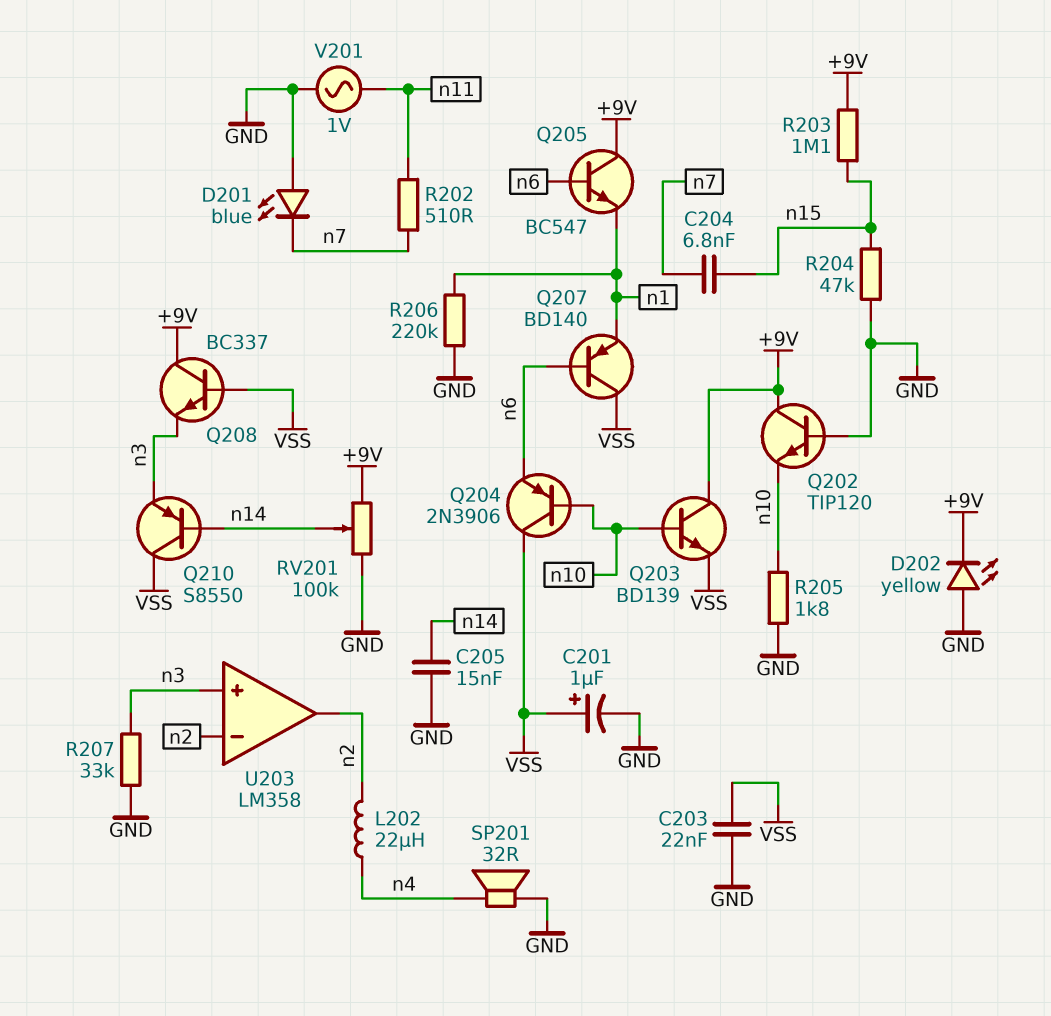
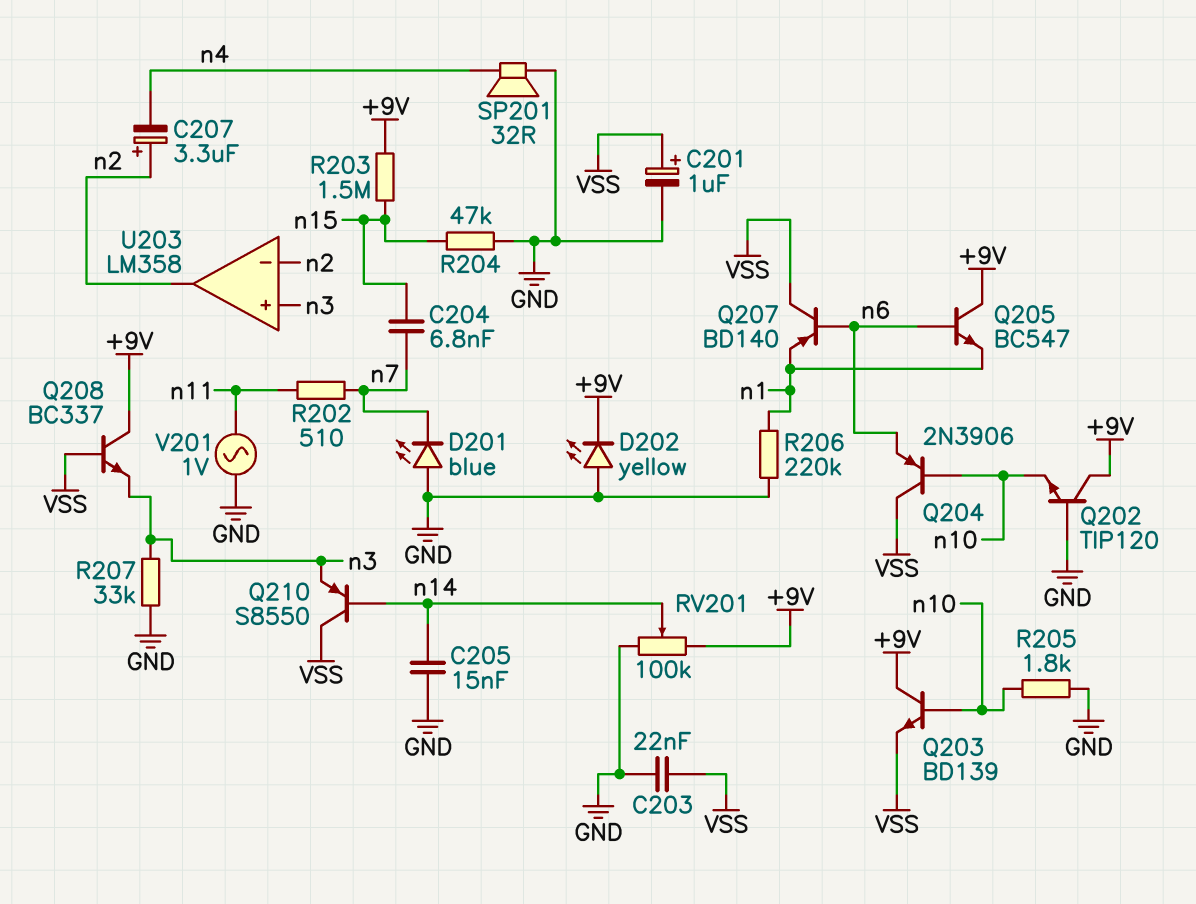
C207: none -> 3.3uF (plus n2, minus n4)
L202: 22uH (n2, n4) -> none
R203: 1.1M (+9V, n15) -> 1.5M (+9V, n15)

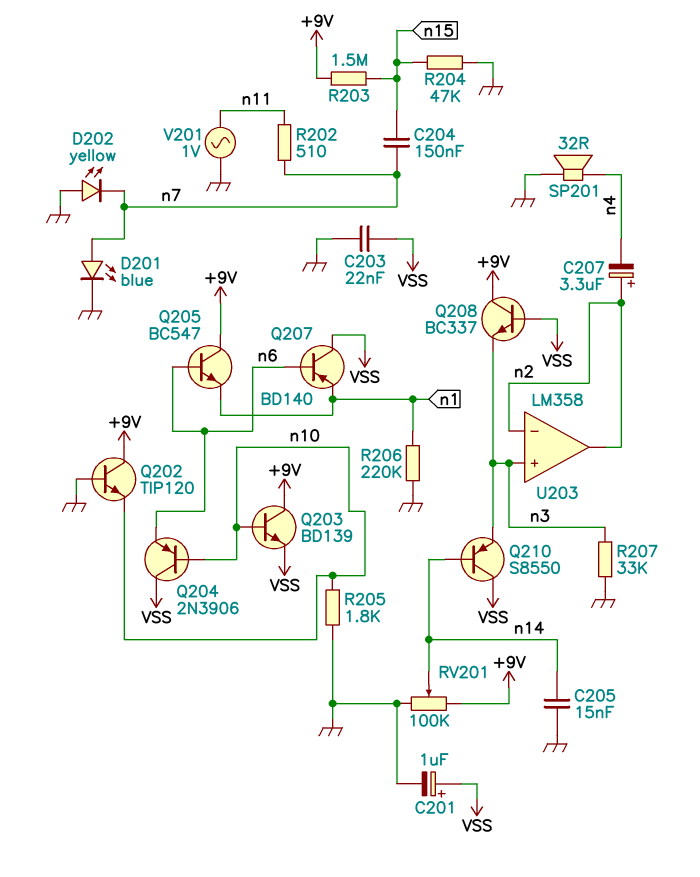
C204: 6.8nF (n7, n15) -> 150nF (n7, n15)
D201: LED blue (A GND, K n7) -> LED blue (A n7, K GND)
D202: LED yellow (A GND, K +9V) -> LED yellow (A GND, K n7)

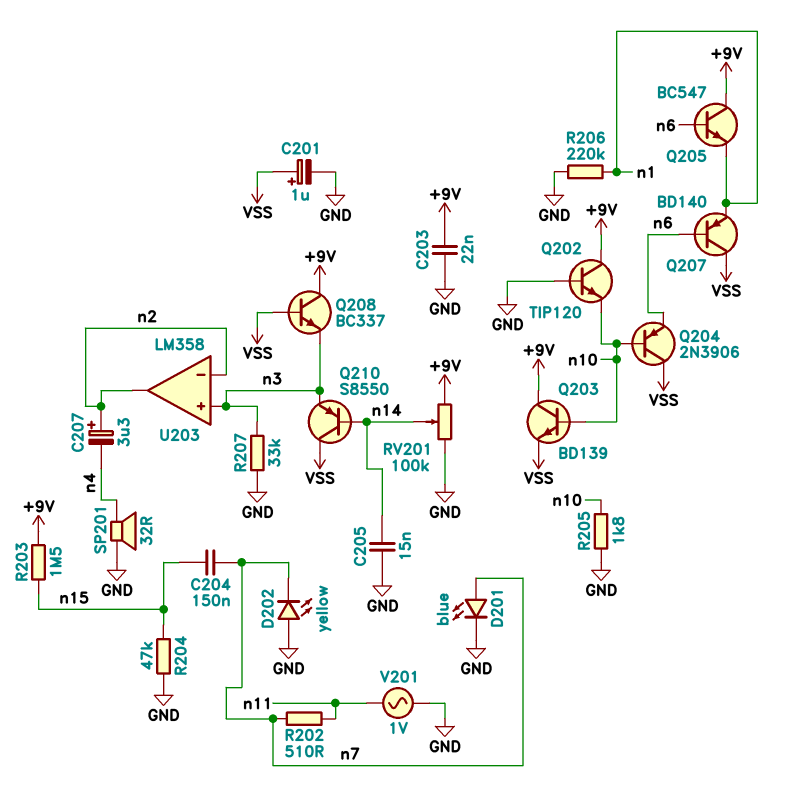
C203: 22nF (GND, VSS) -> 22nF (+9V, GND)

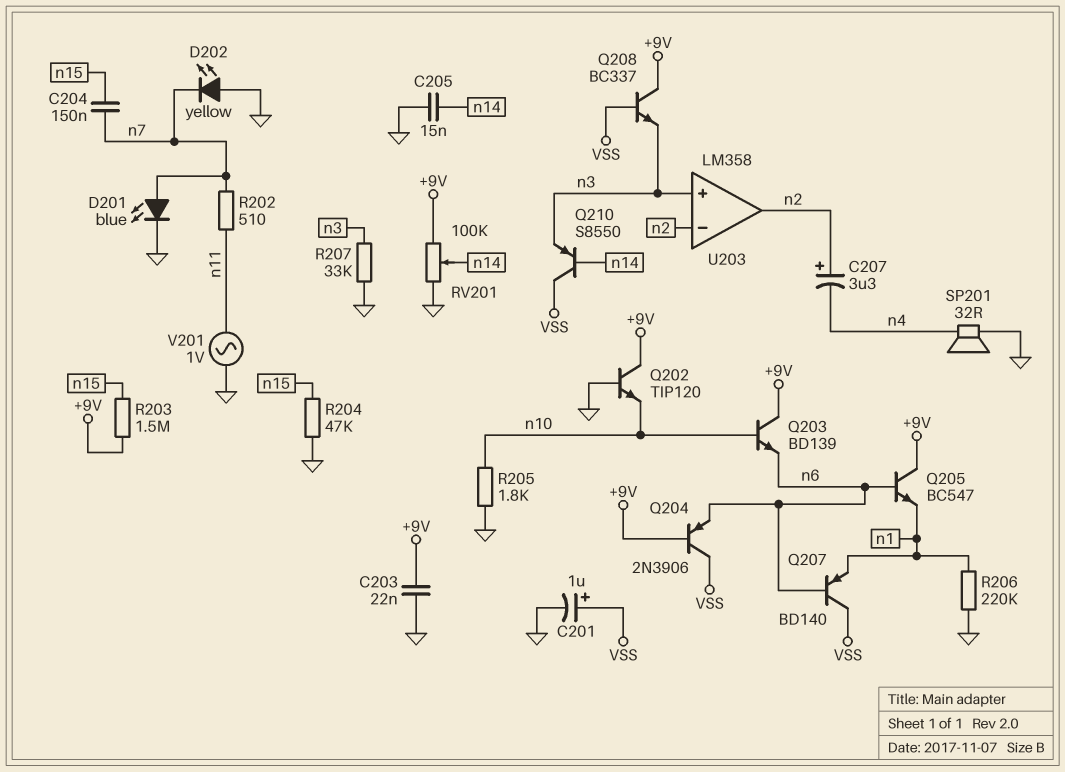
Q203: NPN BD139 (B n10, C +9V, E VSS) -> NPN BD139 (B n10, C +9V, E n6)
Q204: PNP 2N3906 (B n10, C VSS, E n6) -> PNP 2N3906 (B +9V, C VSS, E n6)

